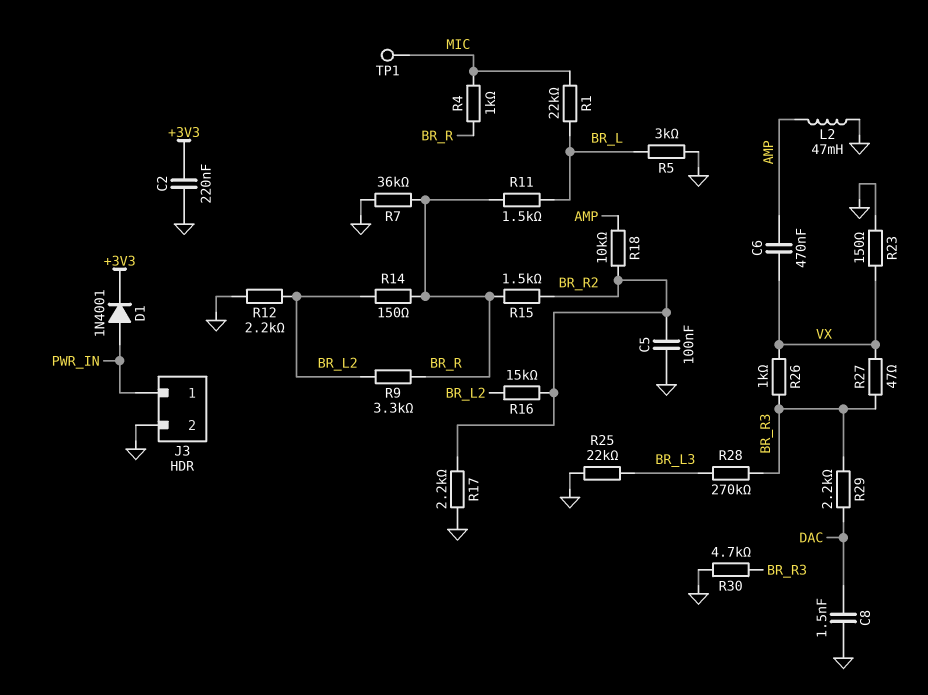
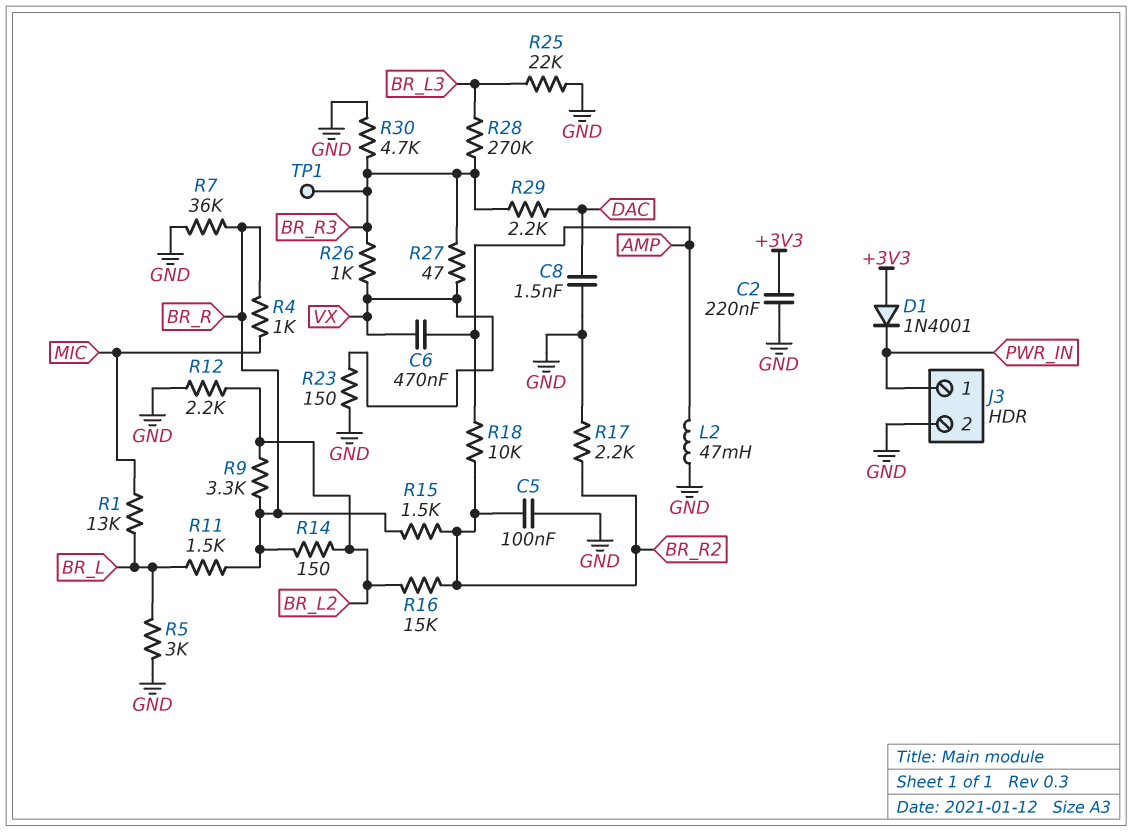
D1: diode 1N4001 (A PWR_IN, K +3V3) -> diode 1N4001 (A +3V3, K PWR_IN)
R1: 22k (BR_L, MIC) -> 13k (BR_L, MIC)
TP1: test point (MIC) -> test point (BR_R3)

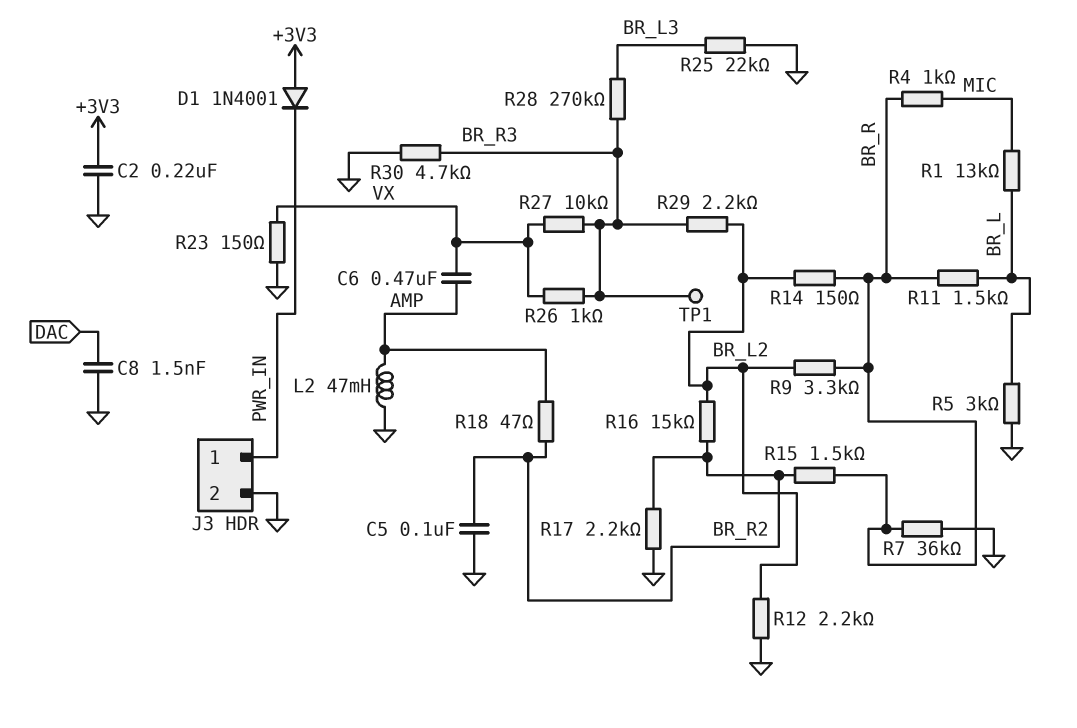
R18: 10k (AMP, BR_R2) -> 47 (AMP, BR_R2)
R27: 47 (BR_R3, VX) -> 10k (BR_R3, VX)
R29: 2.2k (BR_R3, DAC) -> 2.2k (BR_L2, BR_R3)

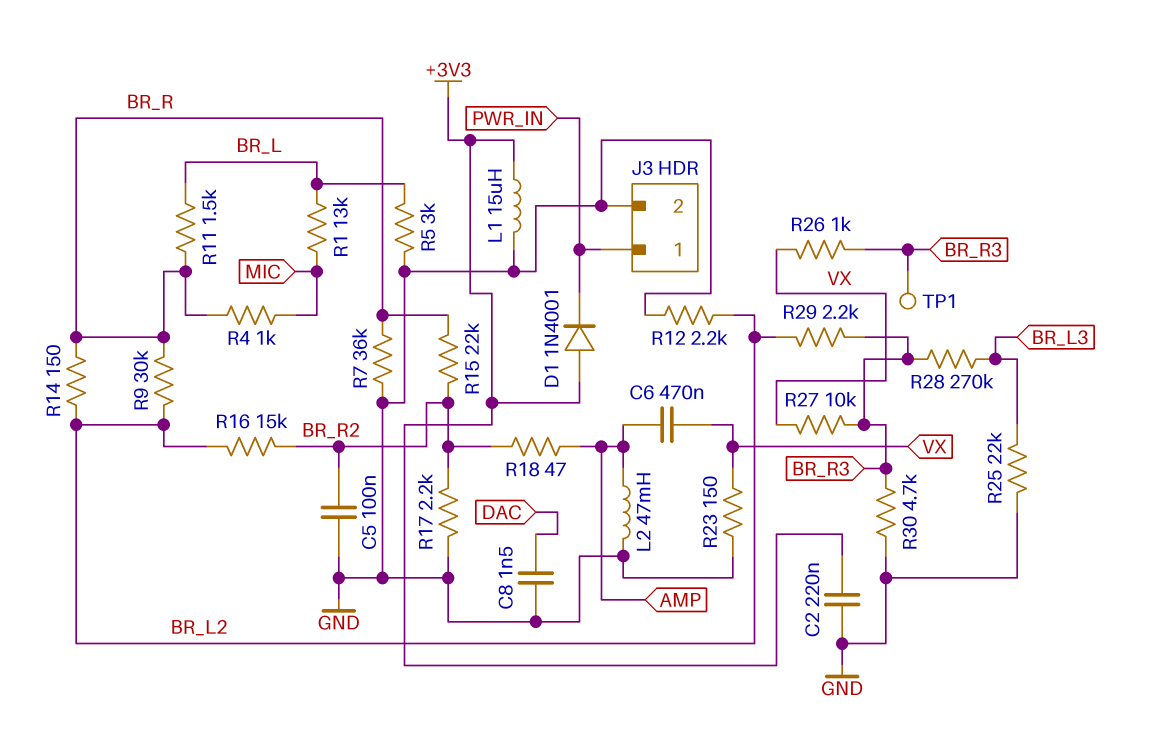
L1: none -> 15uH (+3V3, GND)
R9: 3.3k (BR_L2, BR_R) -> 30k (BR_L2, BR_R)
R15: 1.5k (BR_R, BR_R2) -> 22k (BR_R, BR_R2)

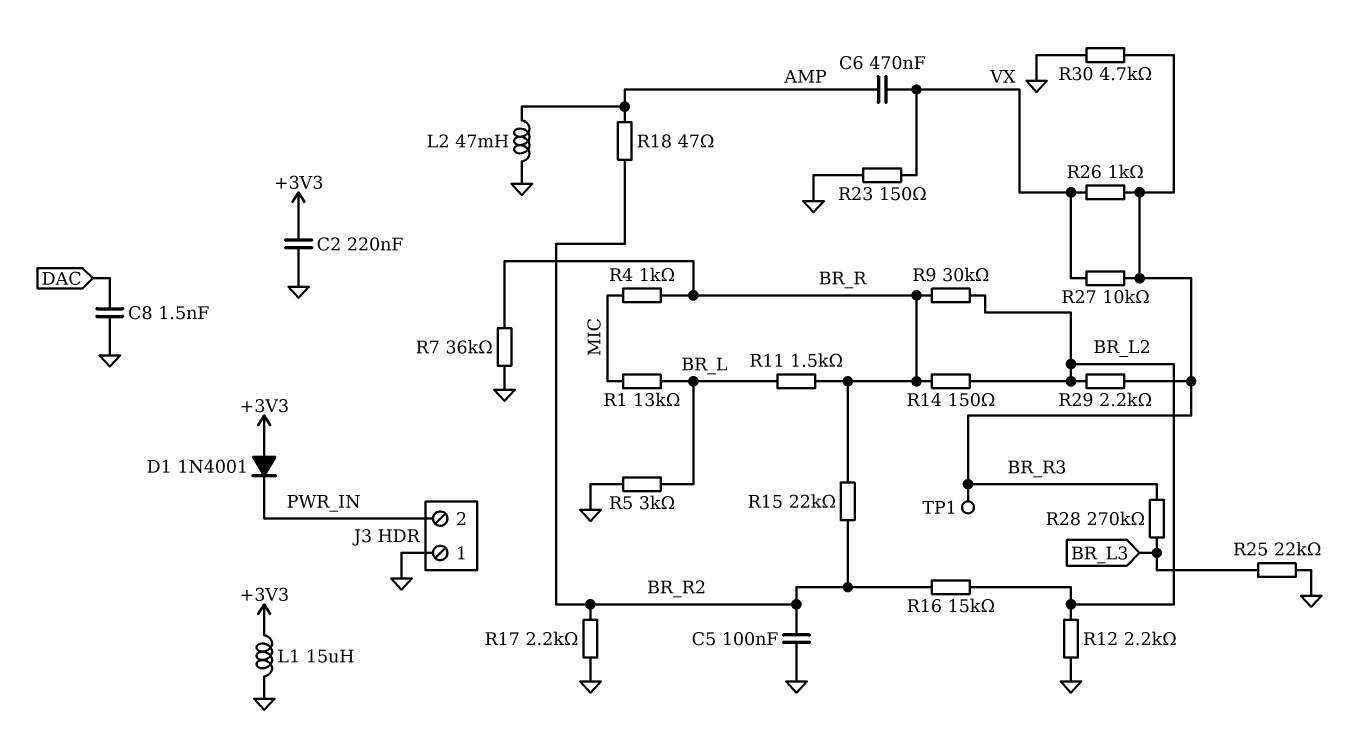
J3 pin 1: PWR_IN -> GND
J3 pin 2: GND -> PWR_IN

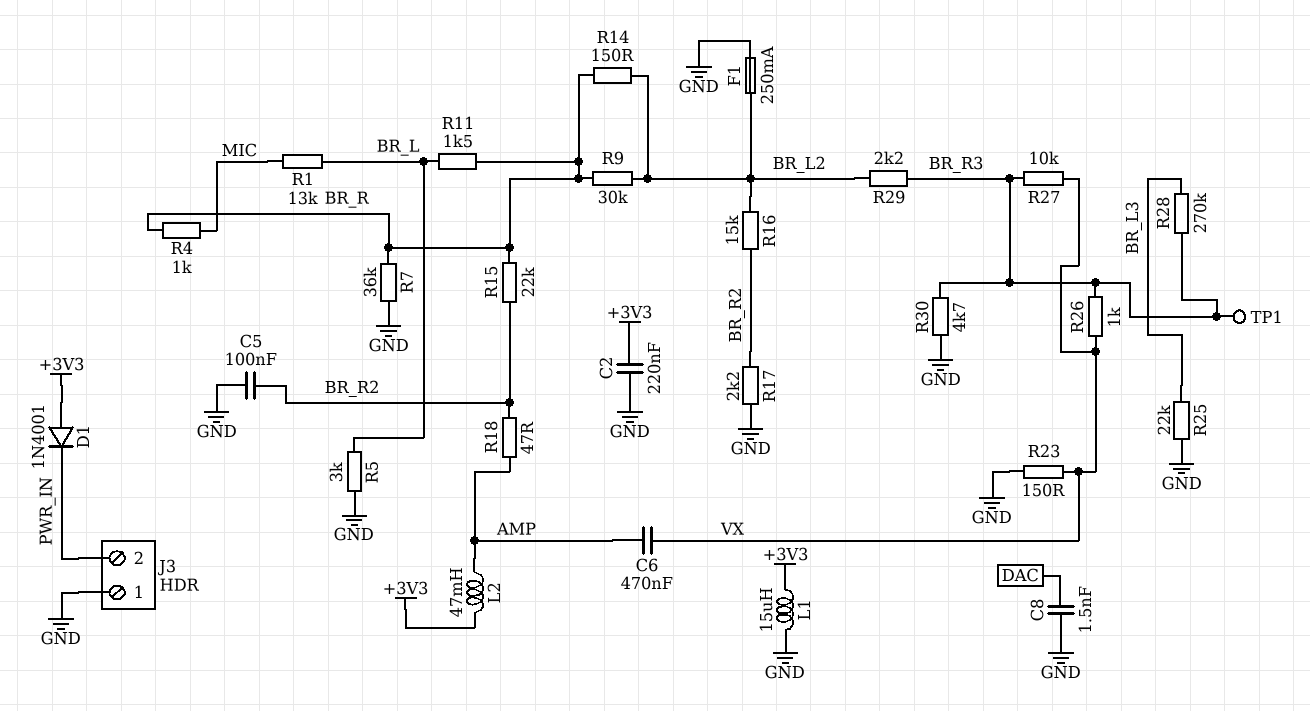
F1: none -> 250mA (BR_L2, GND)
L2: 47mH (AMP, GND) -> 47mH (+3V3, AMP)
R12: 2.2k (BR_L2, GND) -> none

